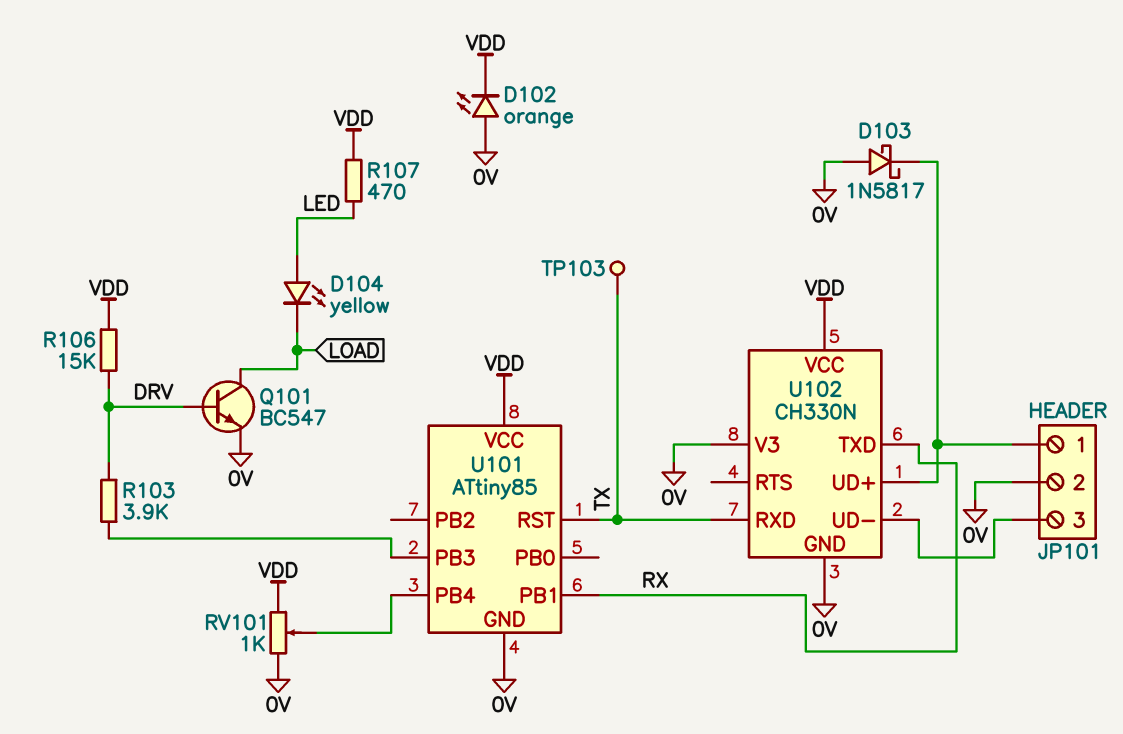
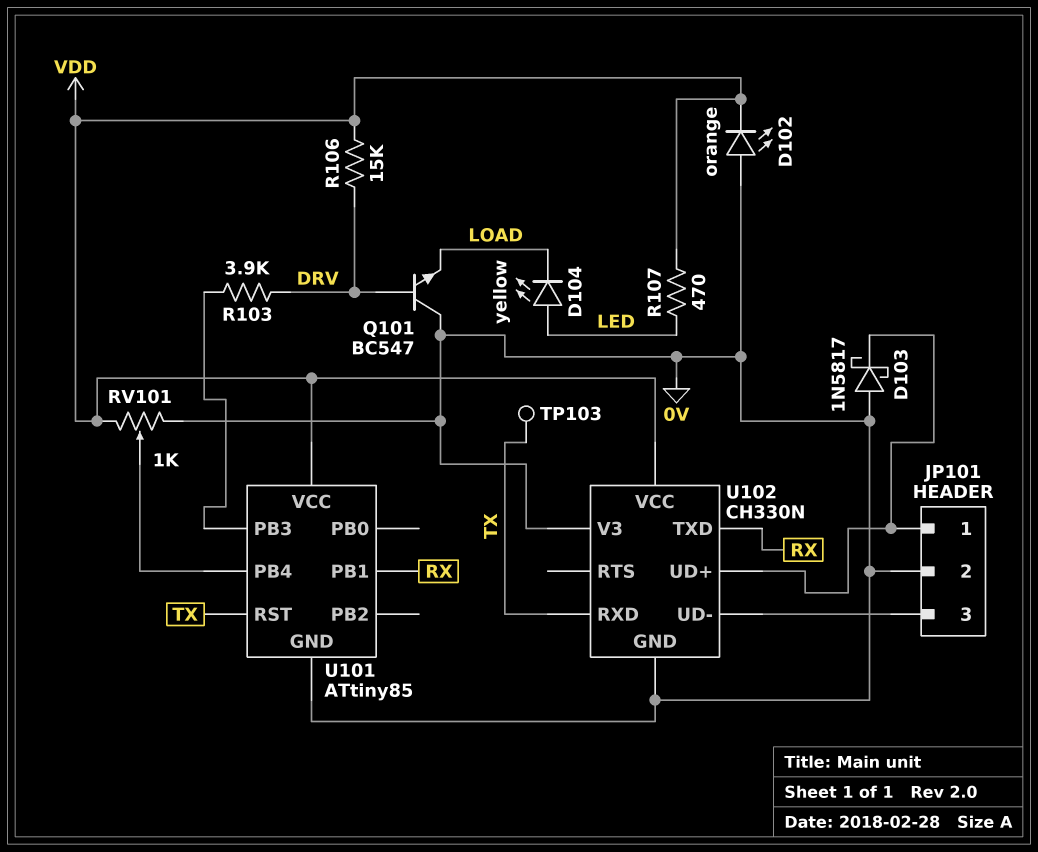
Q101: NPN BC547 (B DRV, C LOAD, E 0V) -> NPN BC547 (B DRV, C 0V, E LOAD)

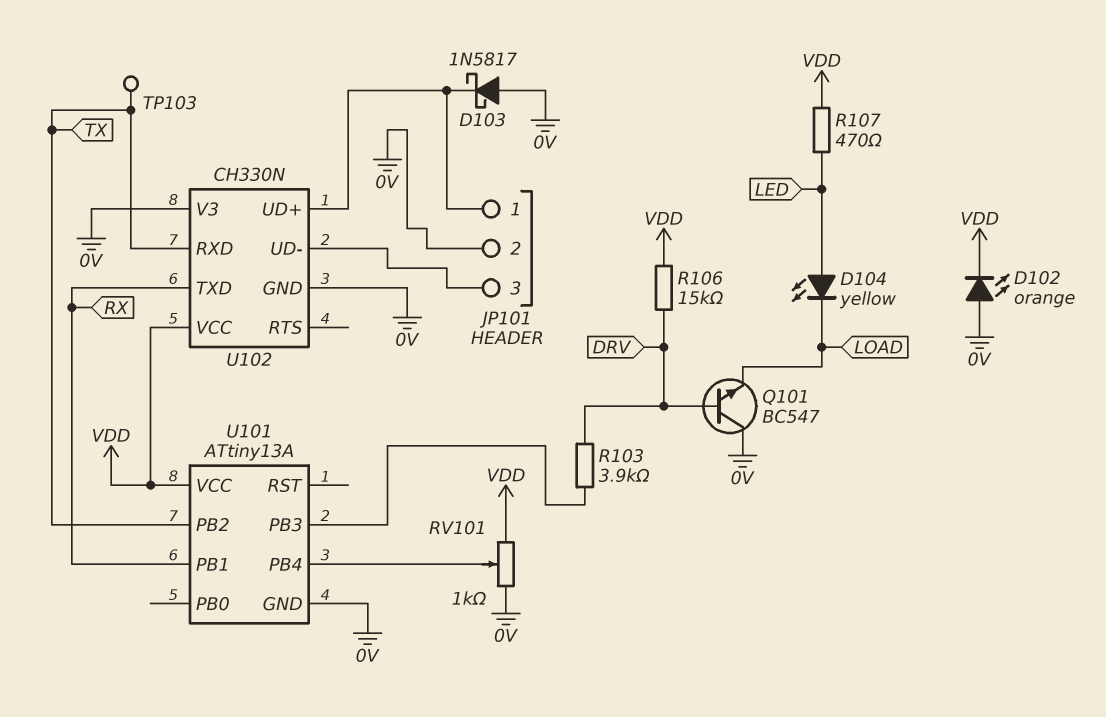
U101: ATtiny85 -> ATtiny13A
U101 pin PB2: none -> TX
U101 pin RST: TX -> none

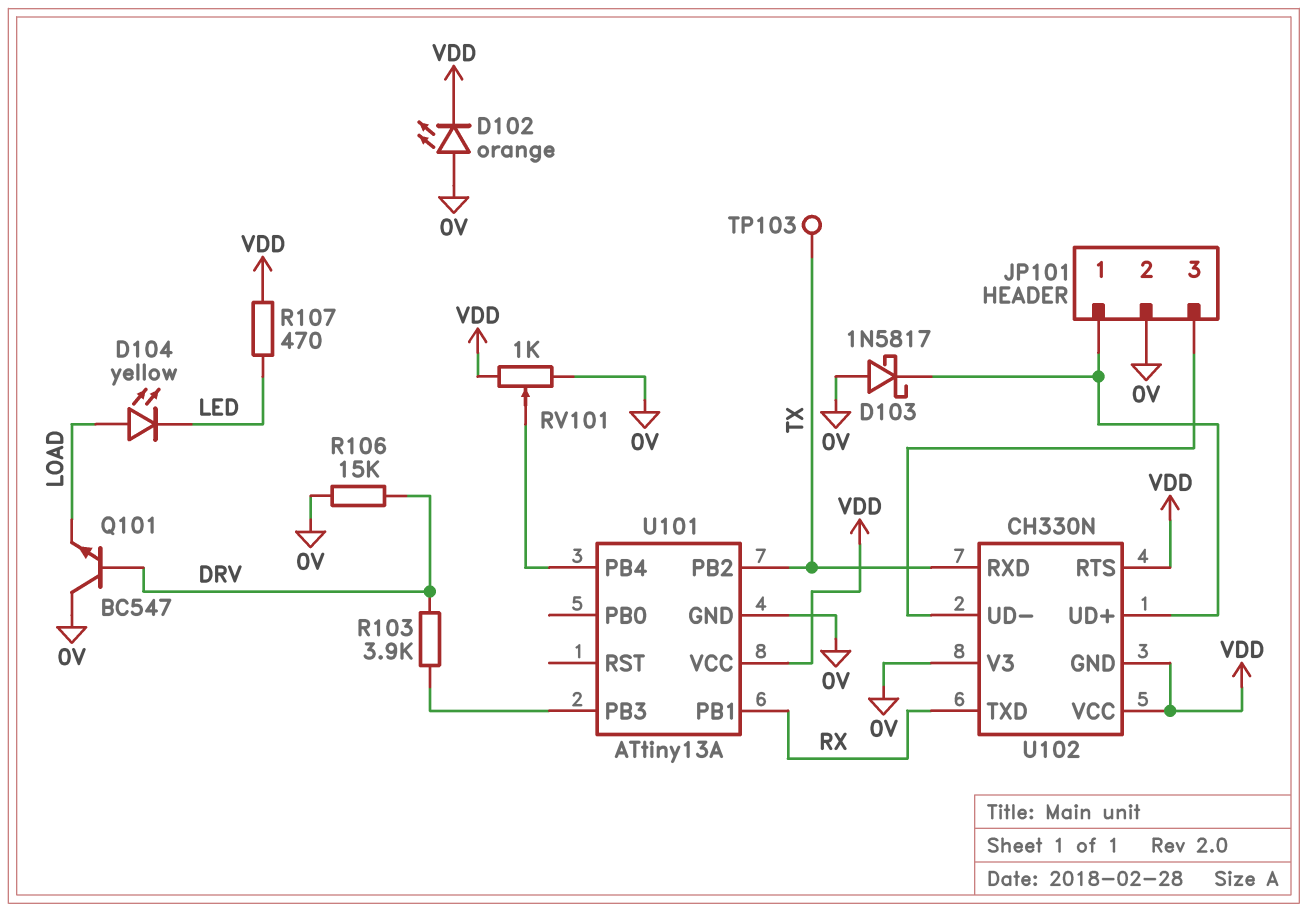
D104: LED yellow (A LED, K LOAD) -> LED yellow (A LOAD, K LED)
R106: 15k (DRV, VDD) -> 15k (0V, DRV)
U102 pin GND: 0V -> VDD
U102 pin RTS: none -> VDD

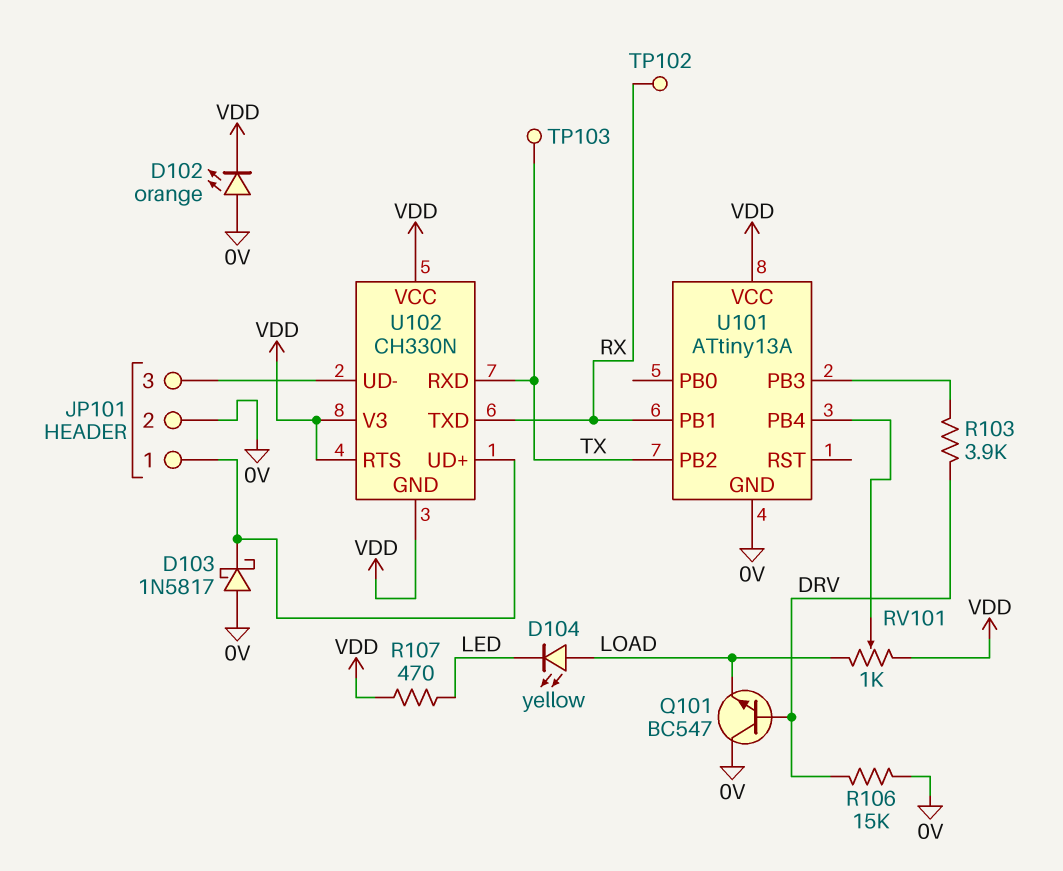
RV101: 1k (0V, VDD, wiper U101/PB4) -> 1k (LOAD, VDD, wiper U101/PB4)
TP102: none -> test point (RX)
U102 pin V3: 0V -> VDD

